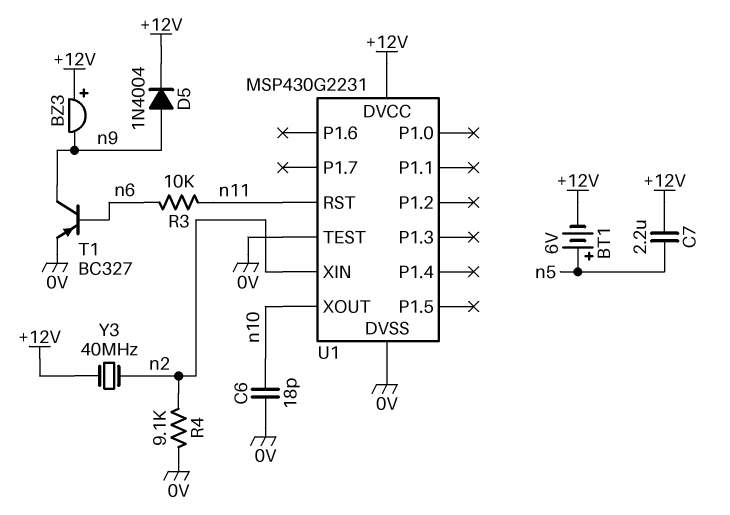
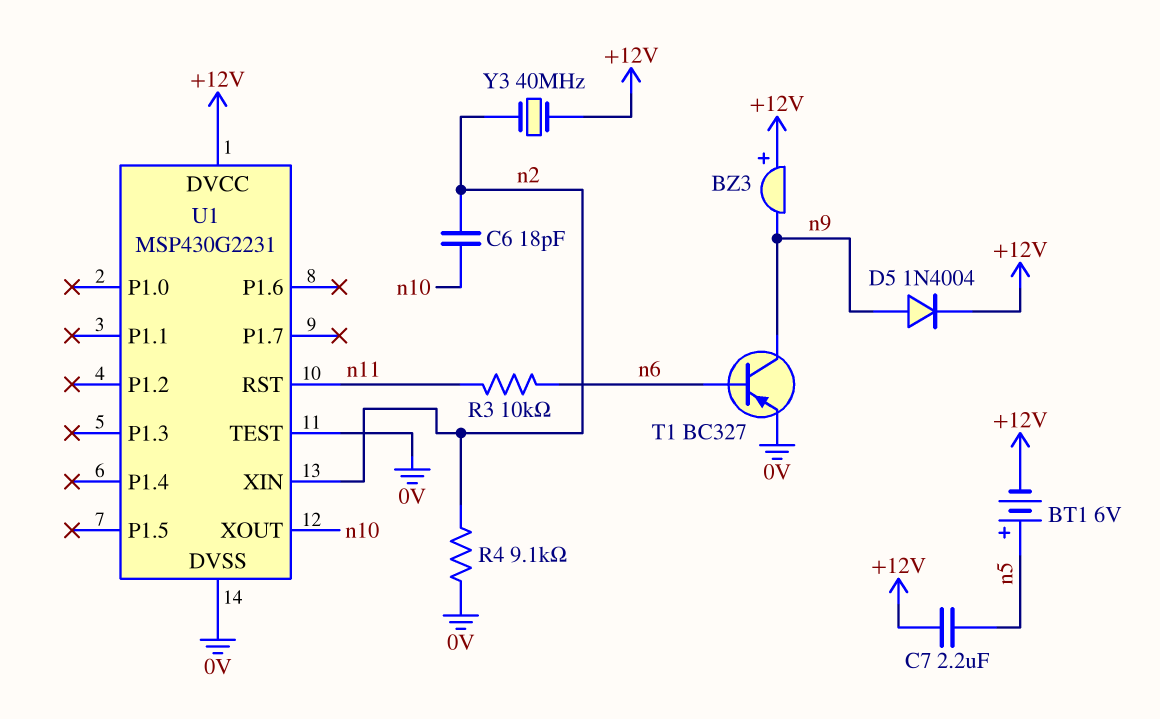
C6: 18pF (0V, n10) -> 18pF (n2, n10)

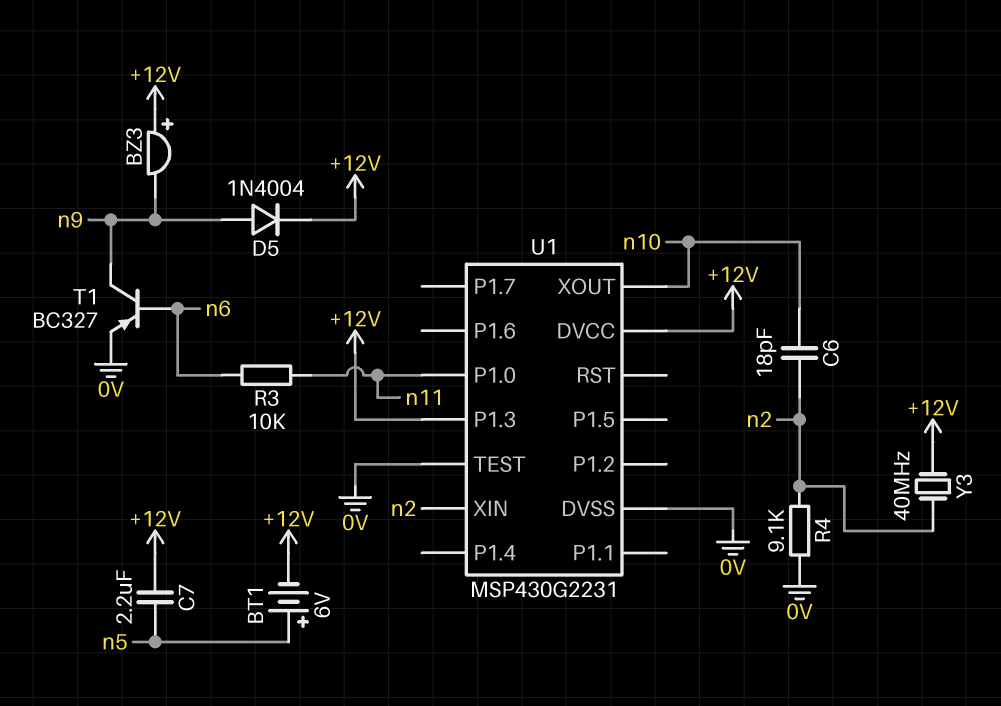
U1 pin P1.0: none -> n11
U1 pin P1.3: none -> +12V
U1 pin RST: n11 -> none

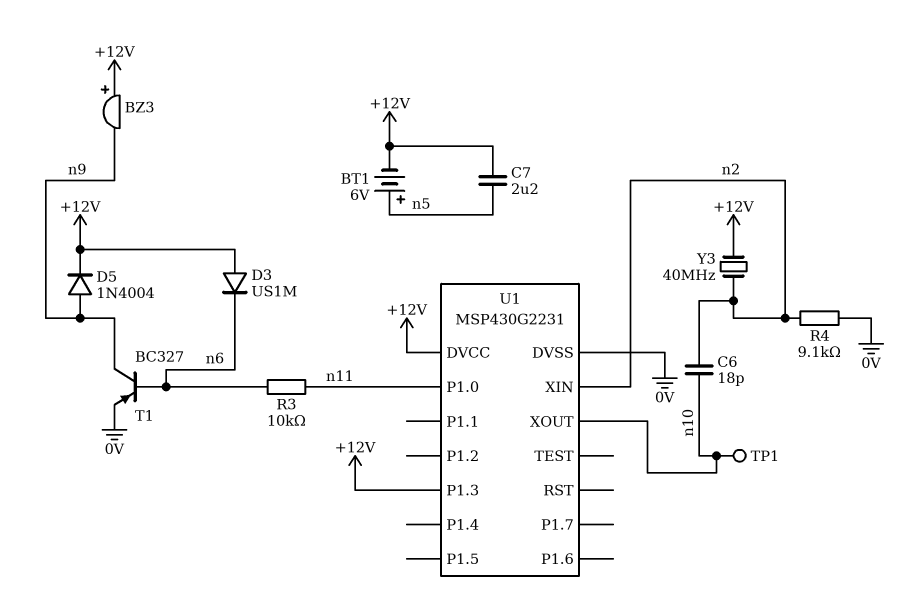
D3: none -> diode US1M (A +12V, K n6)
TP1: none -> test point (n10)
U1 pin TEST: 0V -> none

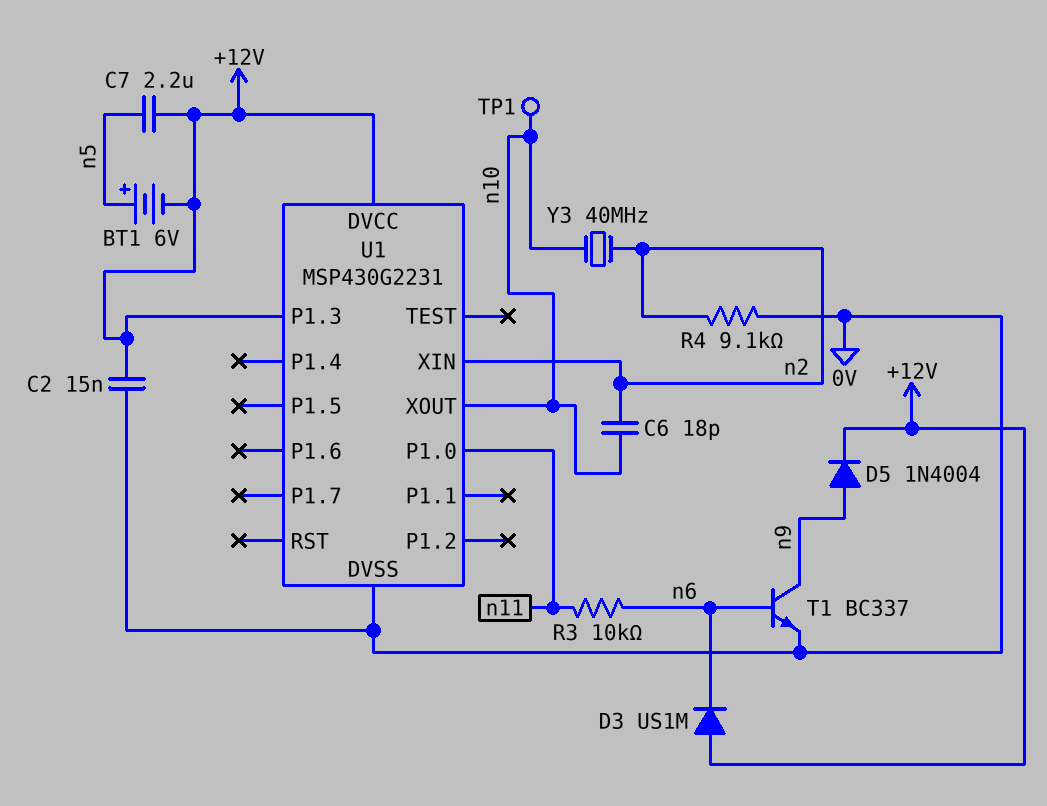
BZ3: buzzer (plus +12V, minus n9) -> none
C2: none -> 15nF (+12V, 0V)
T1: PNP BC327 (B n6, C n9, E 0V) -> NPN BC337 (B n6, C n9, E 0V)
Y3: 40MHz (+12V, n2) -> 40MHz (n2, n10)

